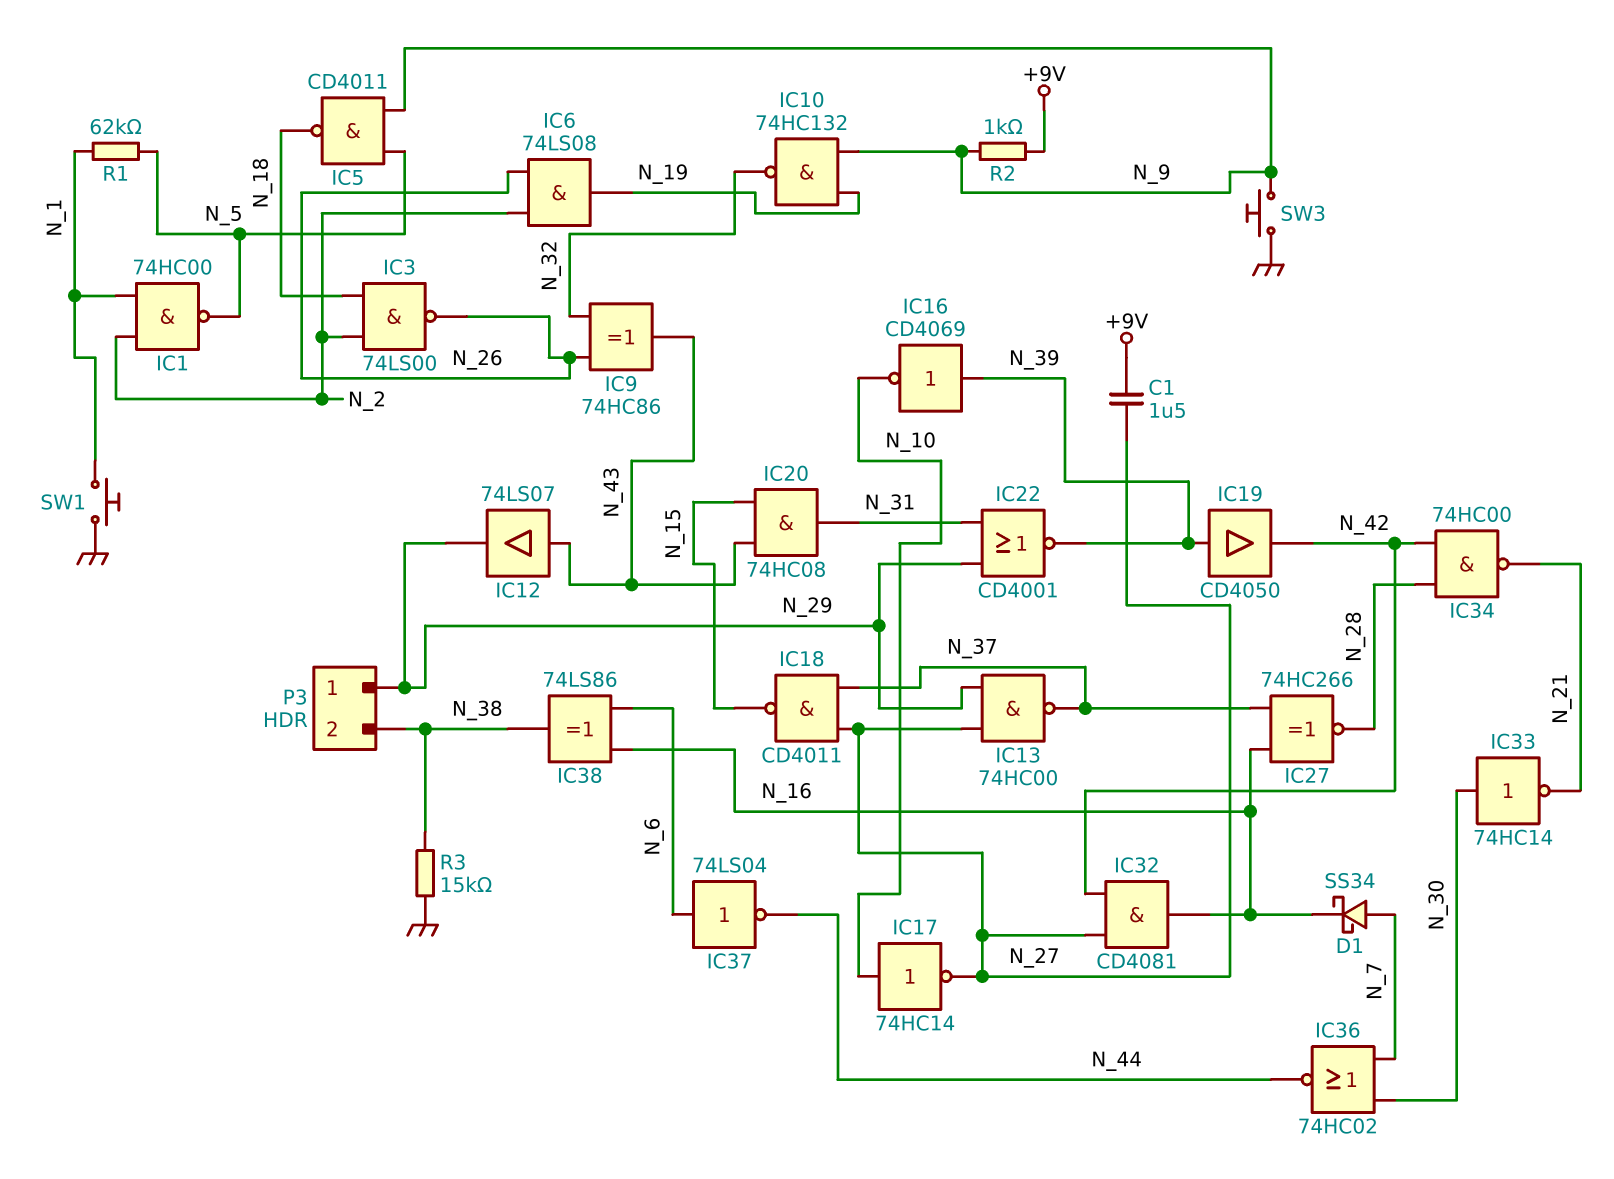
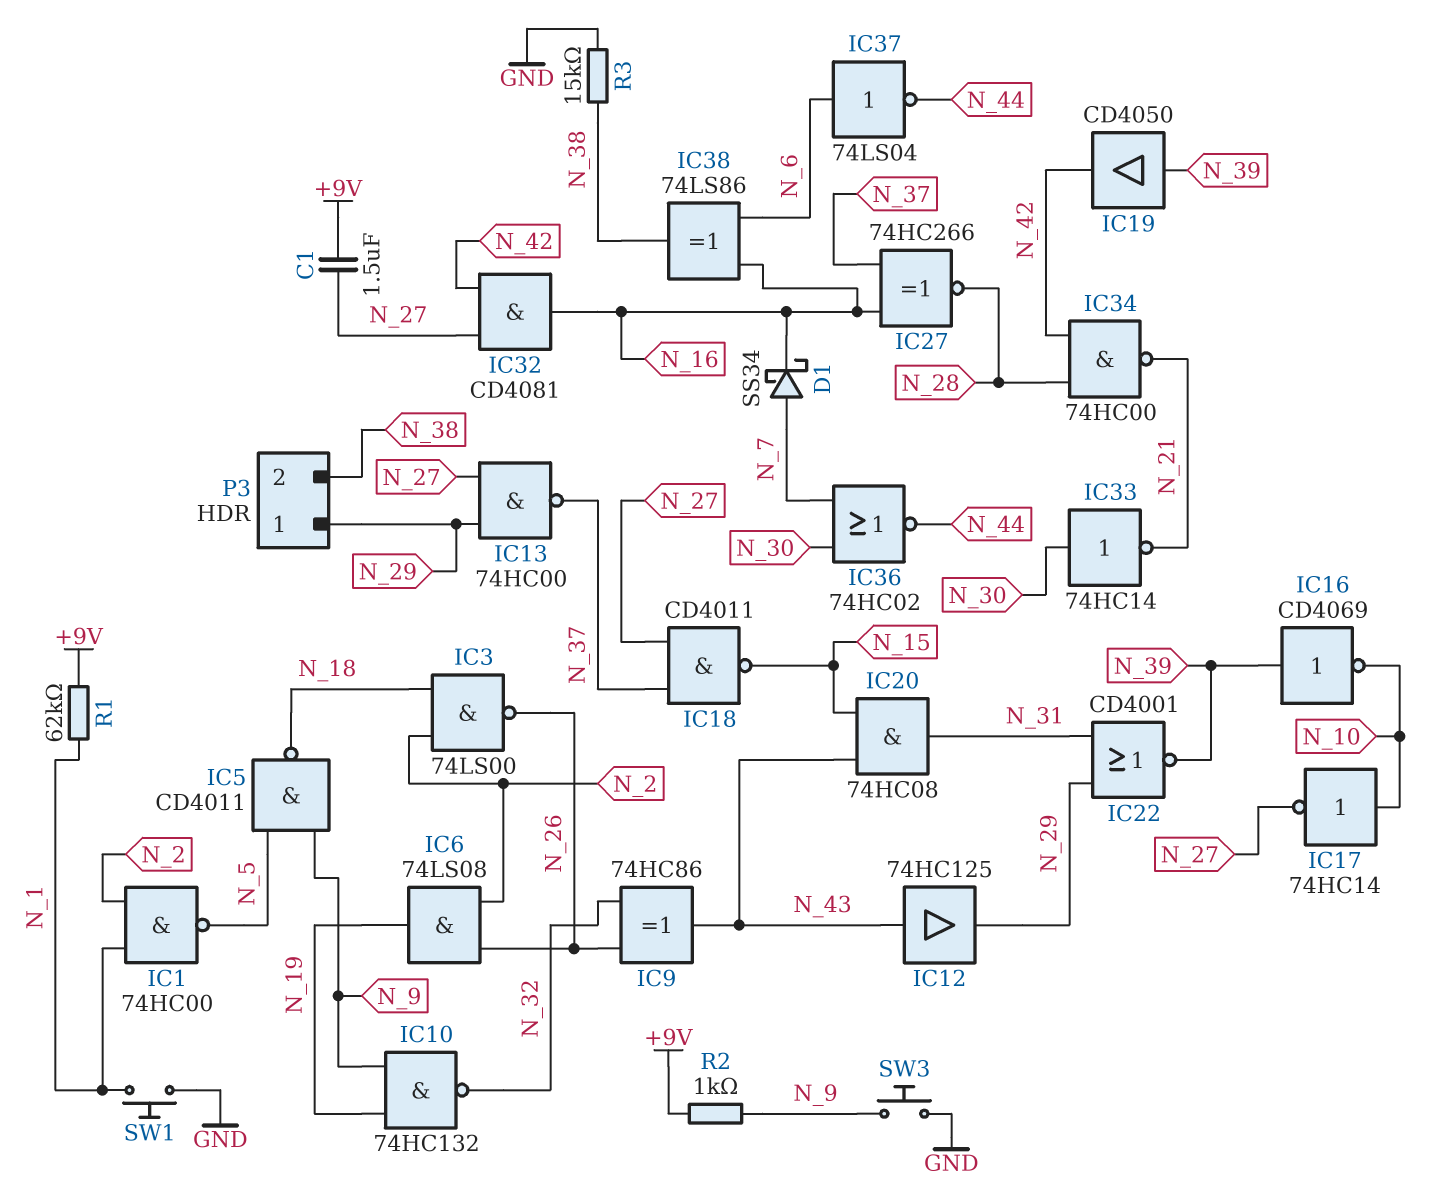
IC12: buffer 74LS07 (in N_43, out N_29) -> buffer 74HC125 (in N_43, out N_29)
R1: 62k (N_1, N_5) -> 62k (+9V, N_1)

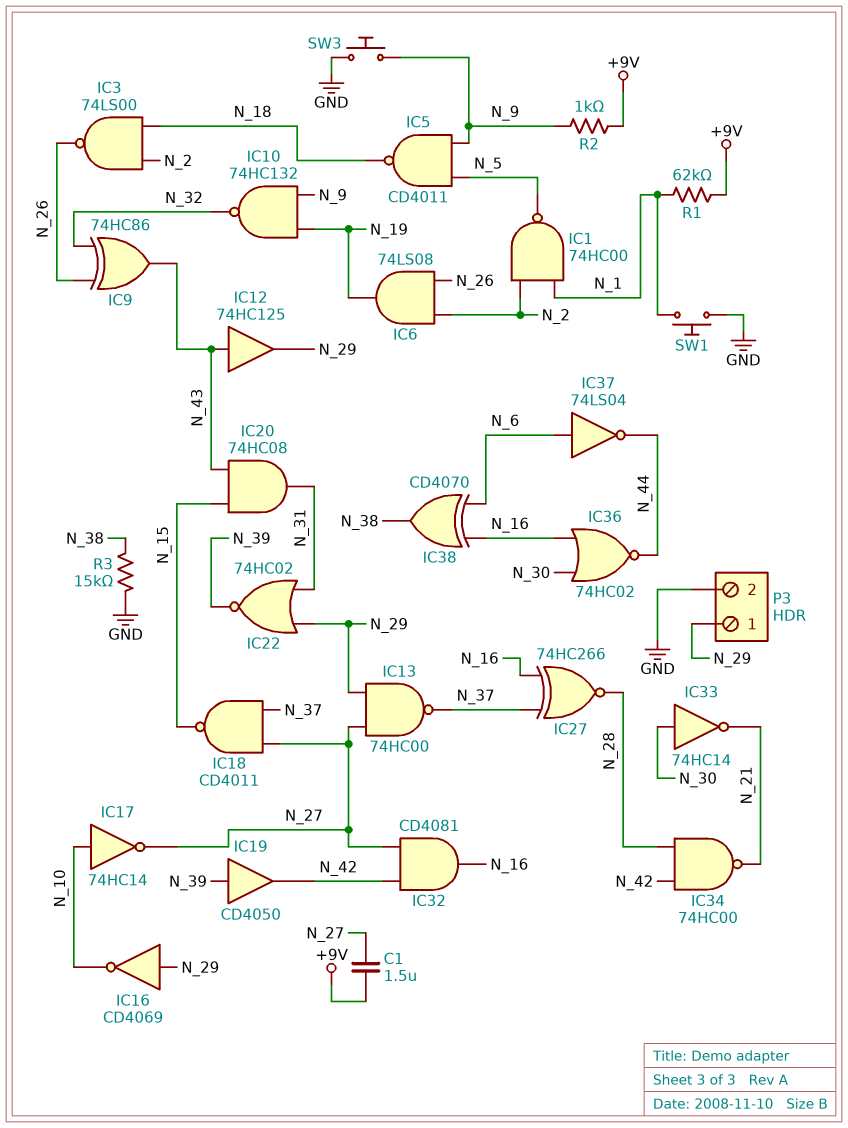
D1: schottky SS34 (A N_7, K N_16) -> none
IC16: NOT CD4069 (in N_39, out N_10) -> NOT CD4069 (in N_29, out N_10)
IC22: NOR CD4001 (in N_29, in N_31, out N_39) -> NOR 74HC02 (in N_29, in N_31, out N_39)
IC36: NOR 74HC02 (in N_7, in N_30, out N_44) -> NOR 74HC02 (in N_16, in N_30, out N_44)
IC38: XOR 74LS86 (in N_6, in N_16, out N_38) -> XOR CD4070 (in N_6, in N_16, out N_38)
P3 pin 2: N_38 -> GND

